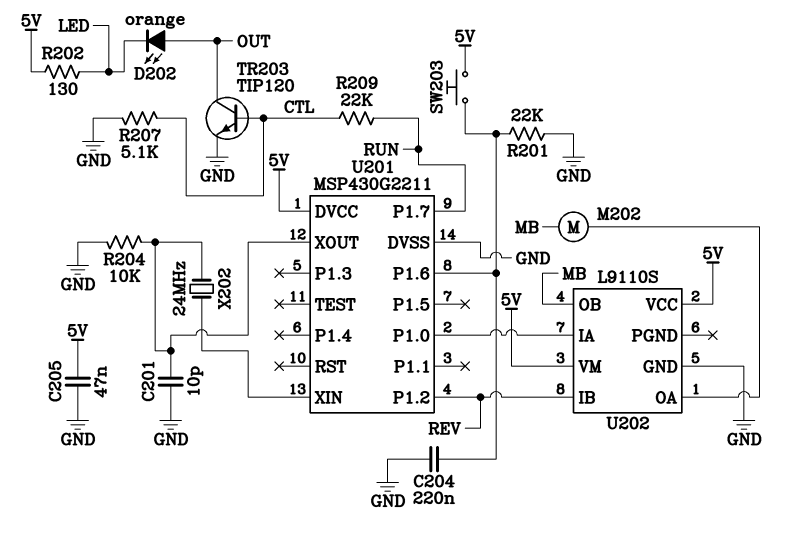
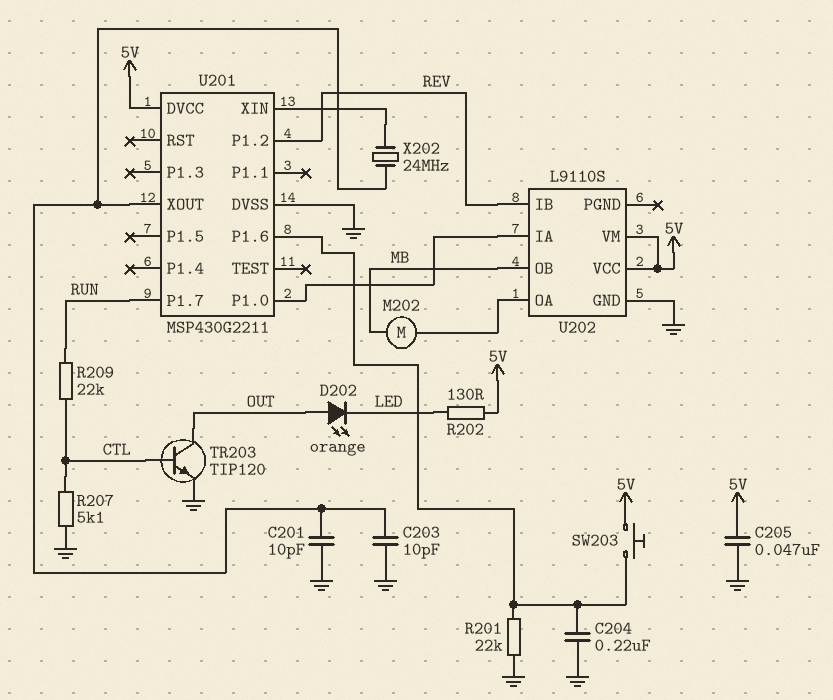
C203: none -> 10pF (GND, U201/XOUT)
R204: 10k (GND, U201/XOUT) -> none

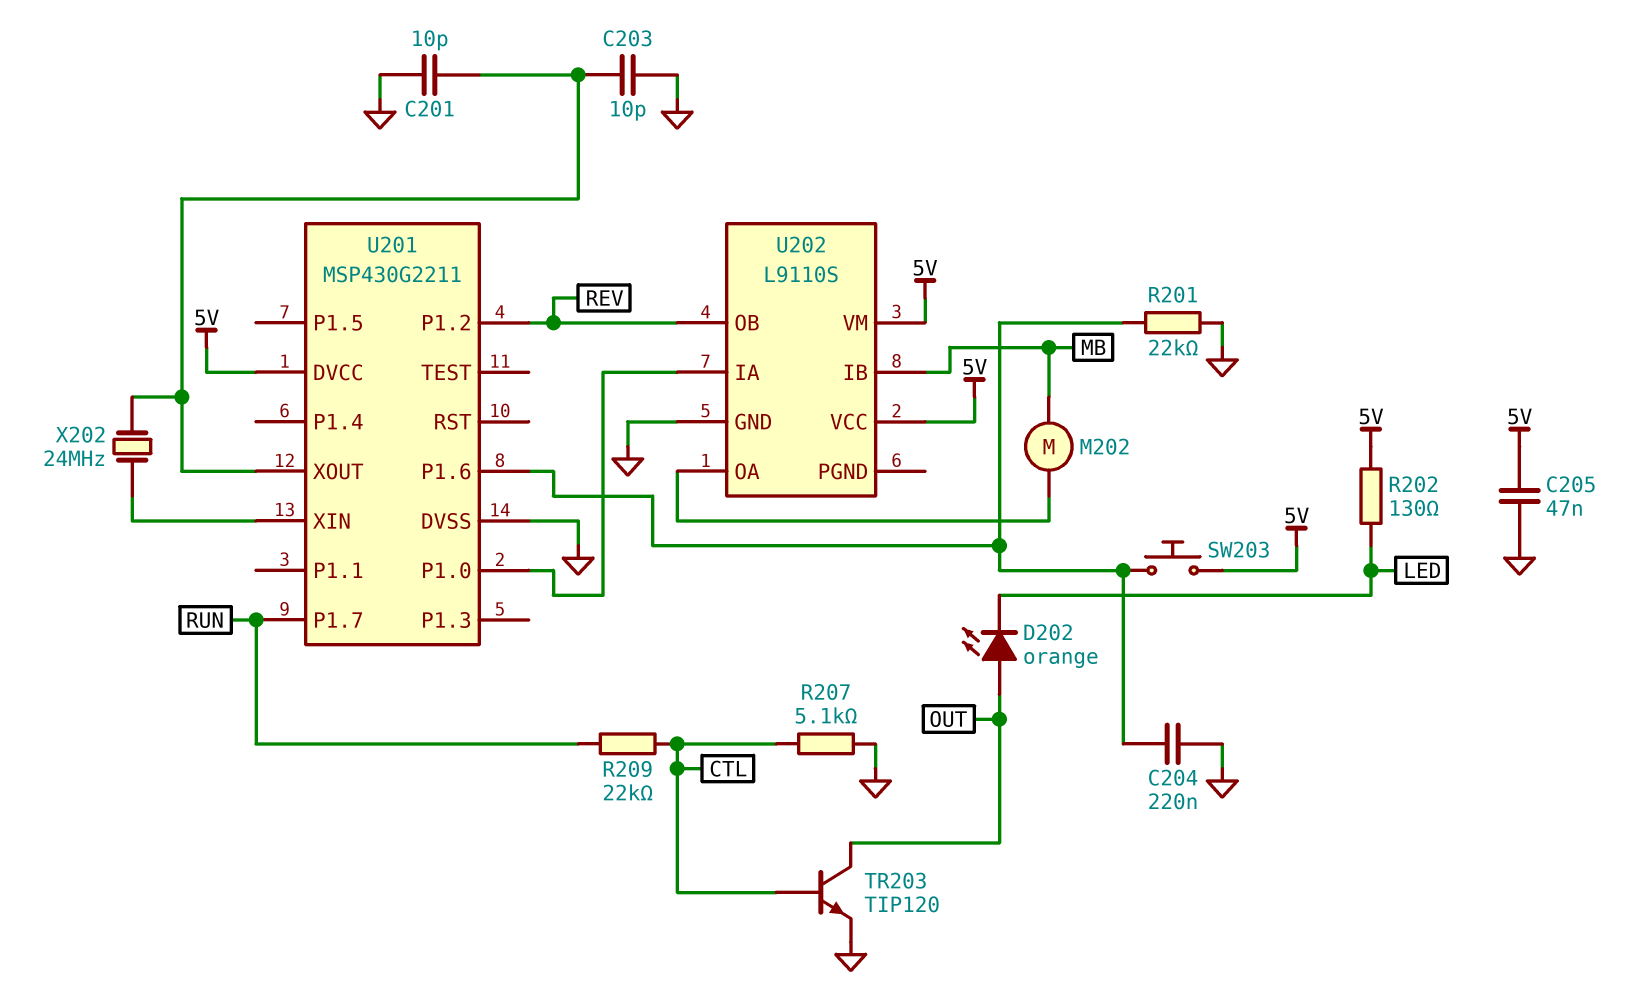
U202 pin IB: REV -> MB
U202 pin OB: MB -> REV

